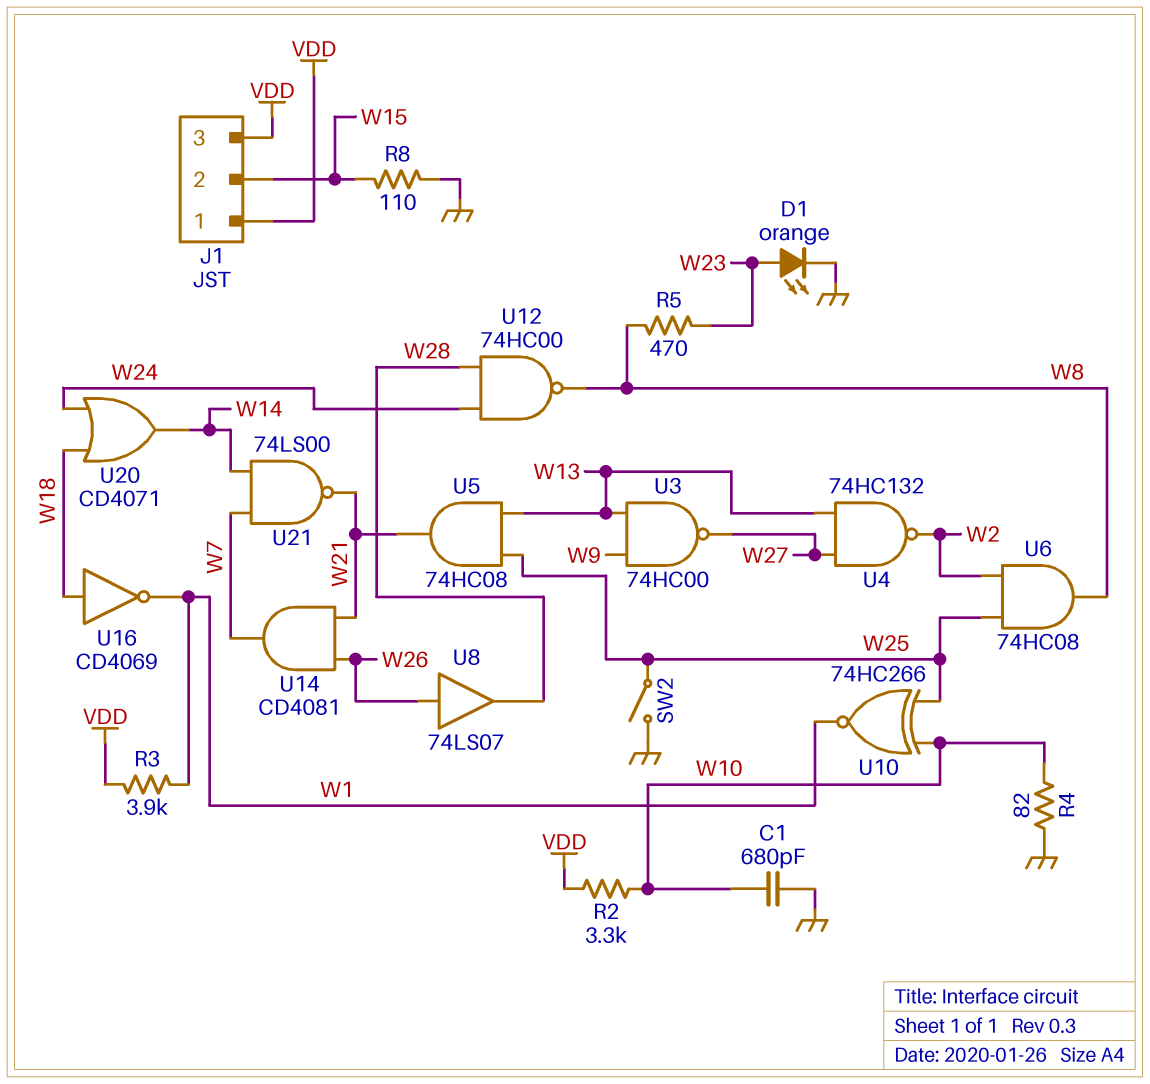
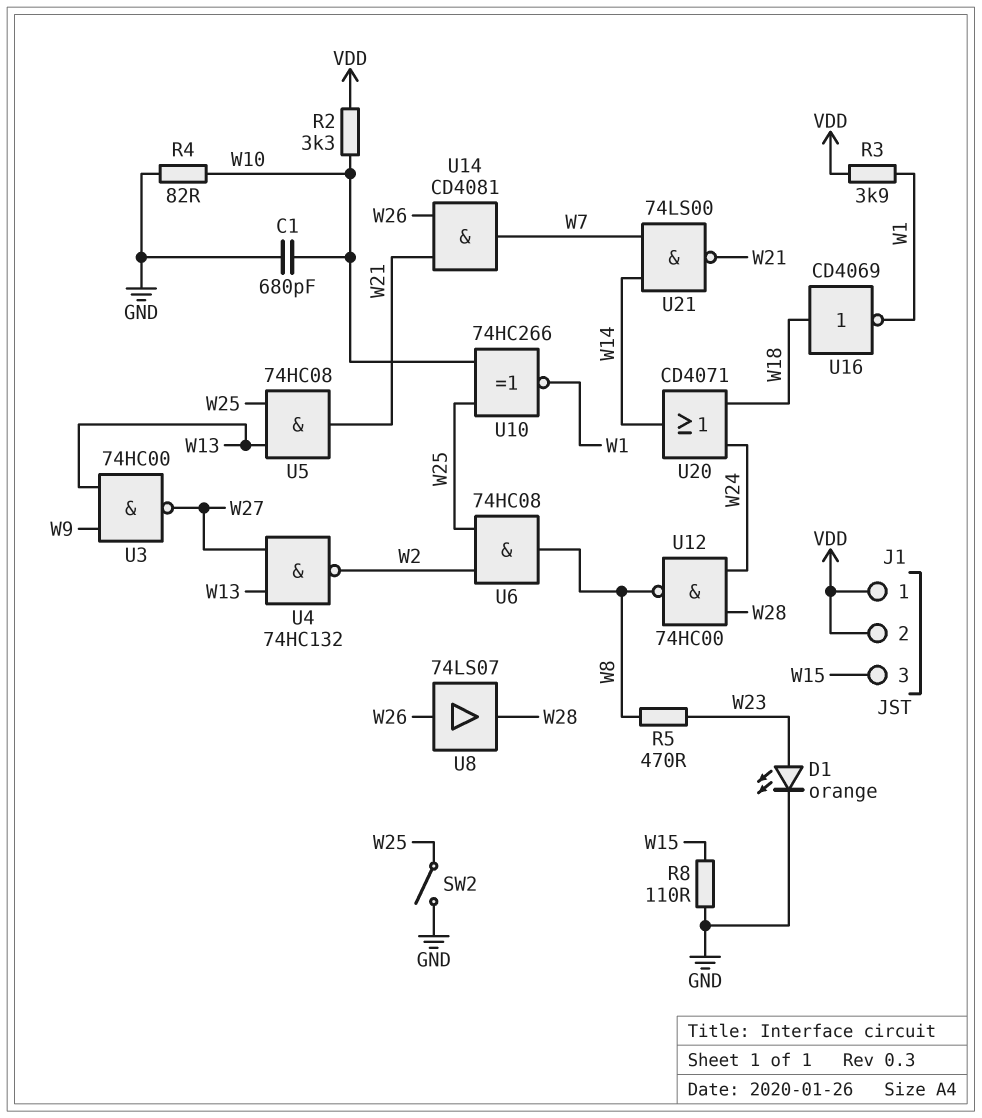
J1 pin 2: W15 -> VDD
J1 pin 3: VDD -> W15

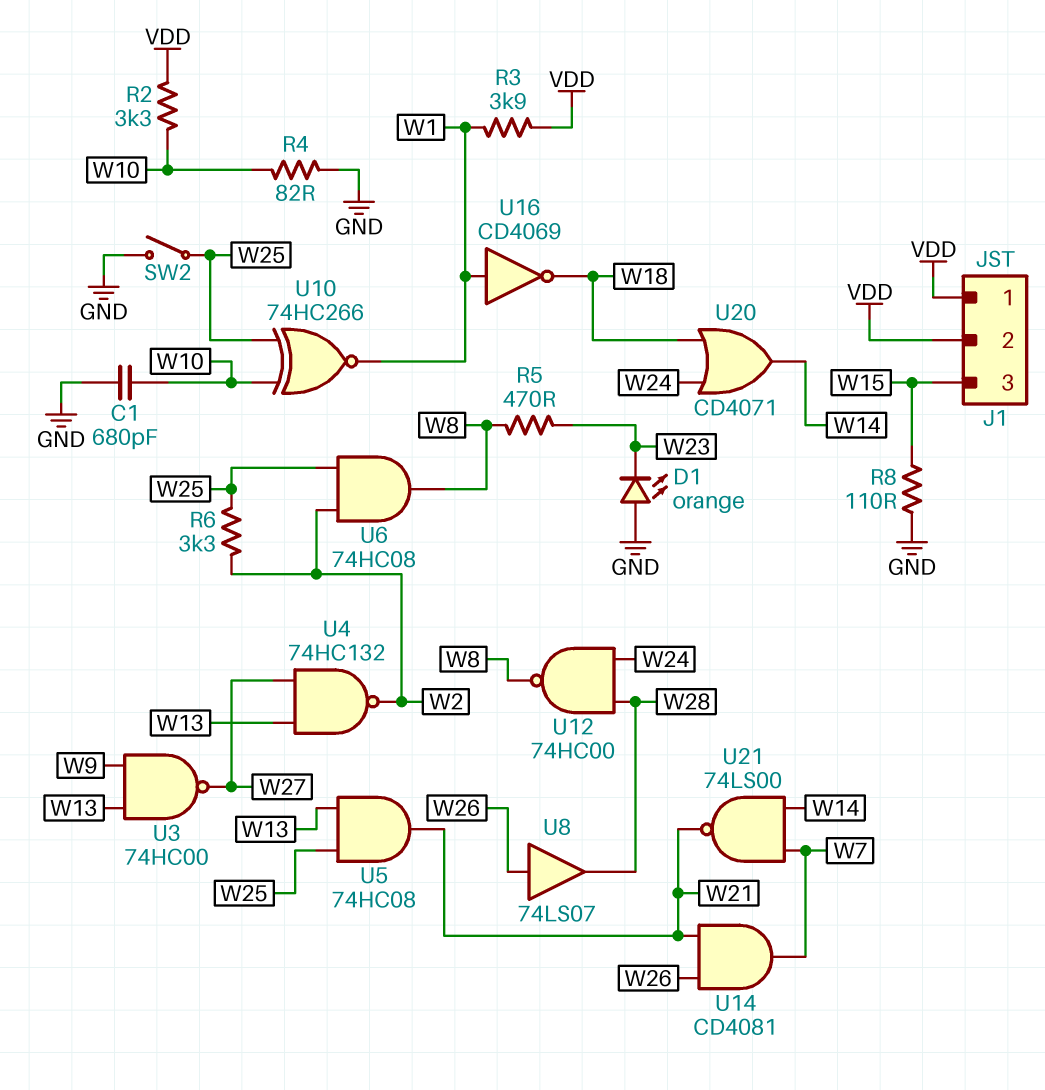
D1: LED orange (A W23, K GND) -> LED orange (A GND, K W23)
R6: none -> 3.3k (W2, W25)
U16: NOT CD4069 (in W18, out W1) -> NOT CD4069 (in W1, out W18)

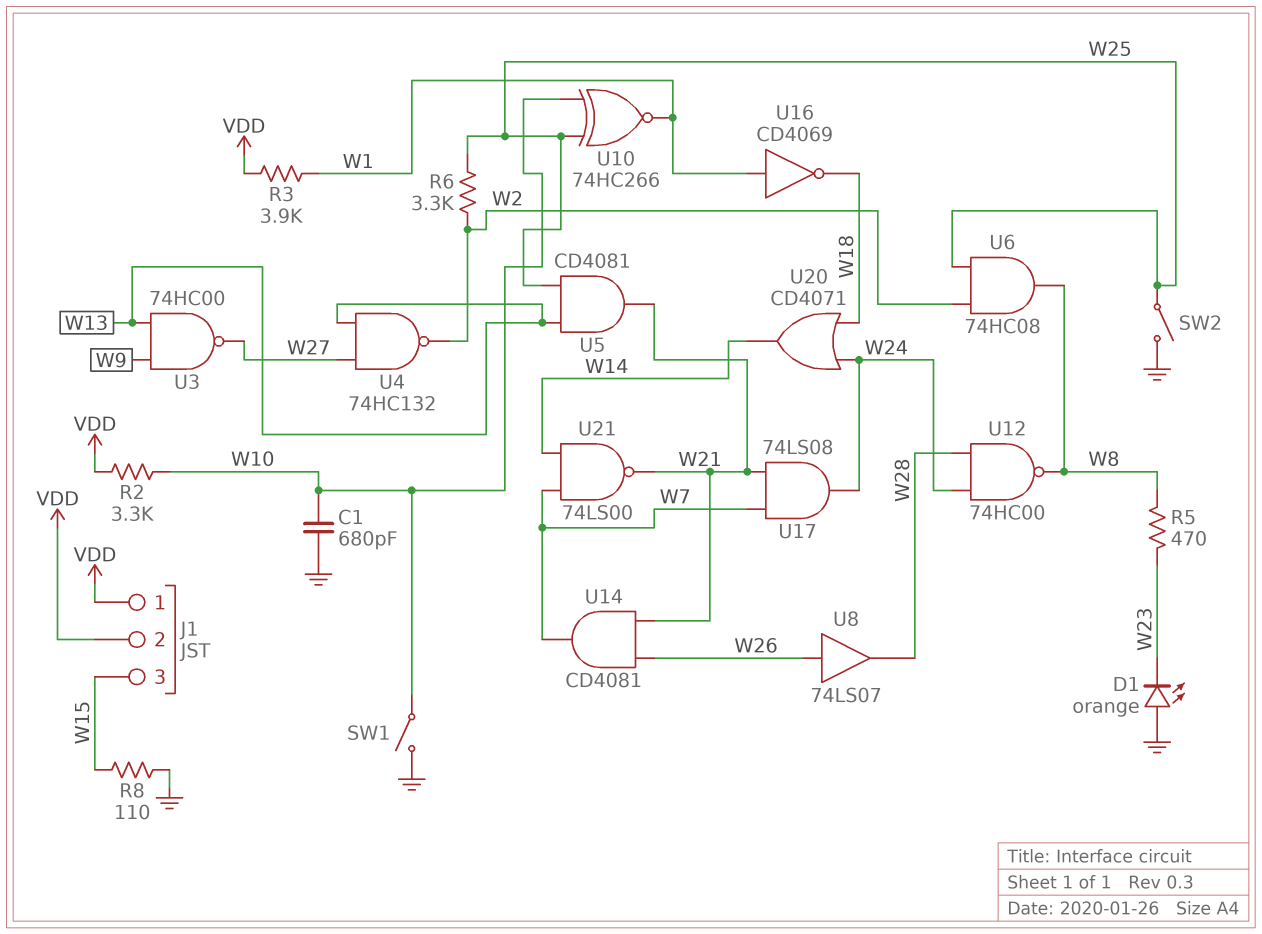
R4: 82 (GND, W10) -> none
SW1: none -> switch (GND, W10)
U5: AND 74HC08 (in W13, in W25, out W21) -> AND CD4081 (in W13, in W25, out W21)
U17: none -> AND 74LS08 (in W7, in W21, out W24)

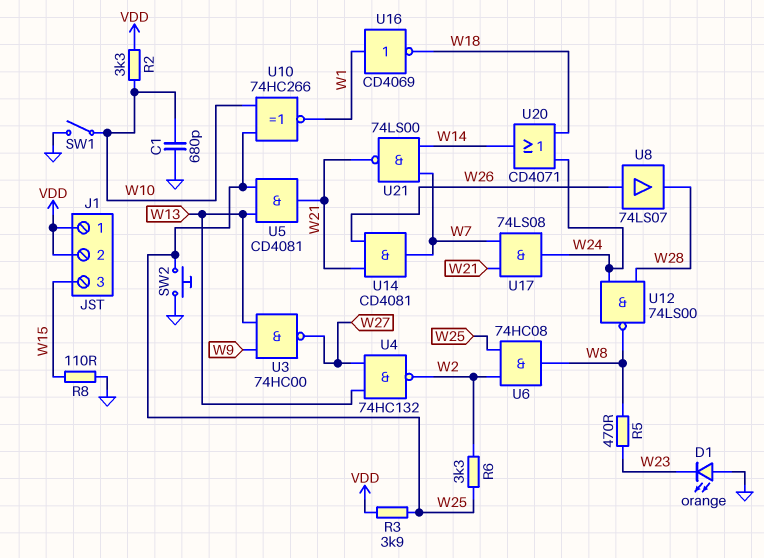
R3: 3.9k (VDD, W1) -> 3.9k (VDD, W25)
SW2: switch (GND, W25) -> button (GND, W25)
U12: NAND 74HC00 (in W24, in W28, out W8) -> NAND 74LS00 (in W24, in W28, out W8)

